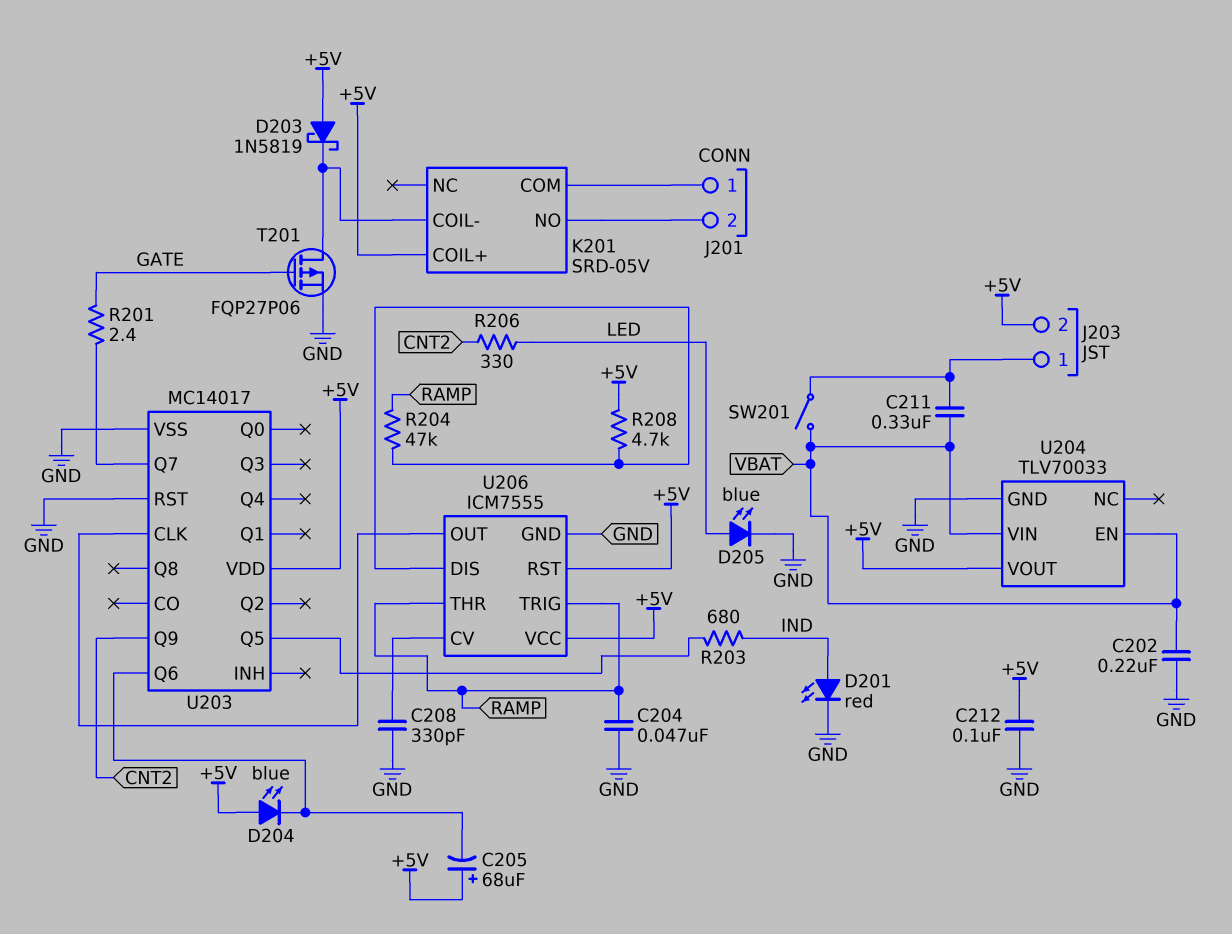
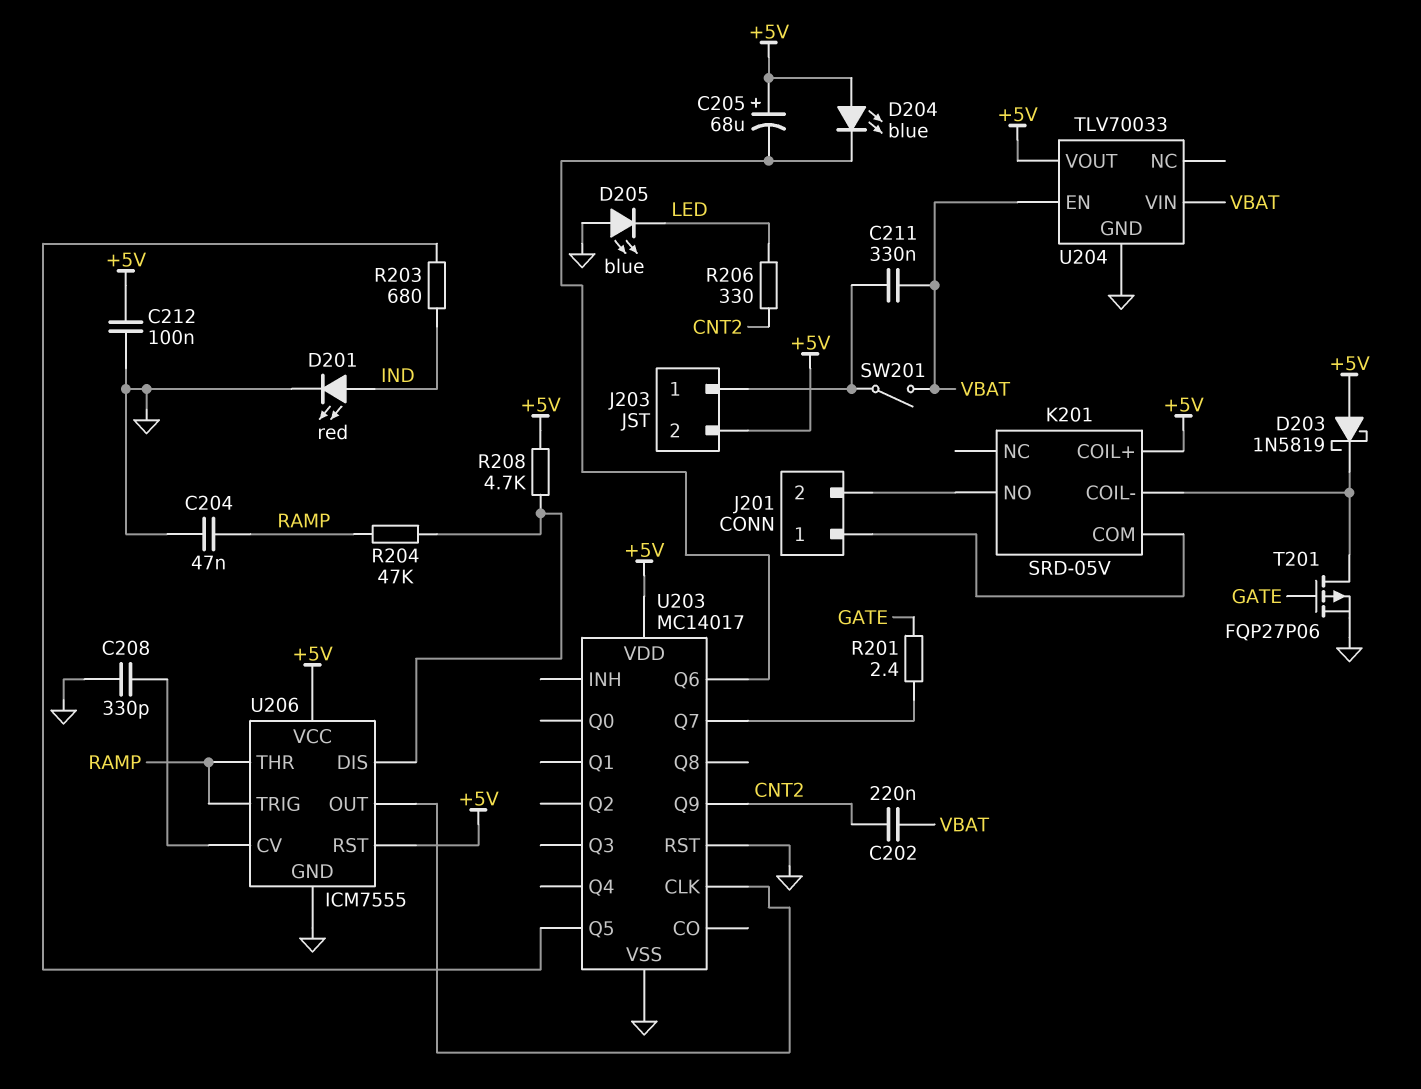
C202: 220nF (GND, VBAT) -> 220nF (CNT2, VBAT)
D205: LED blue (A LED, K GND) -> LED blue (A GND, K LED)

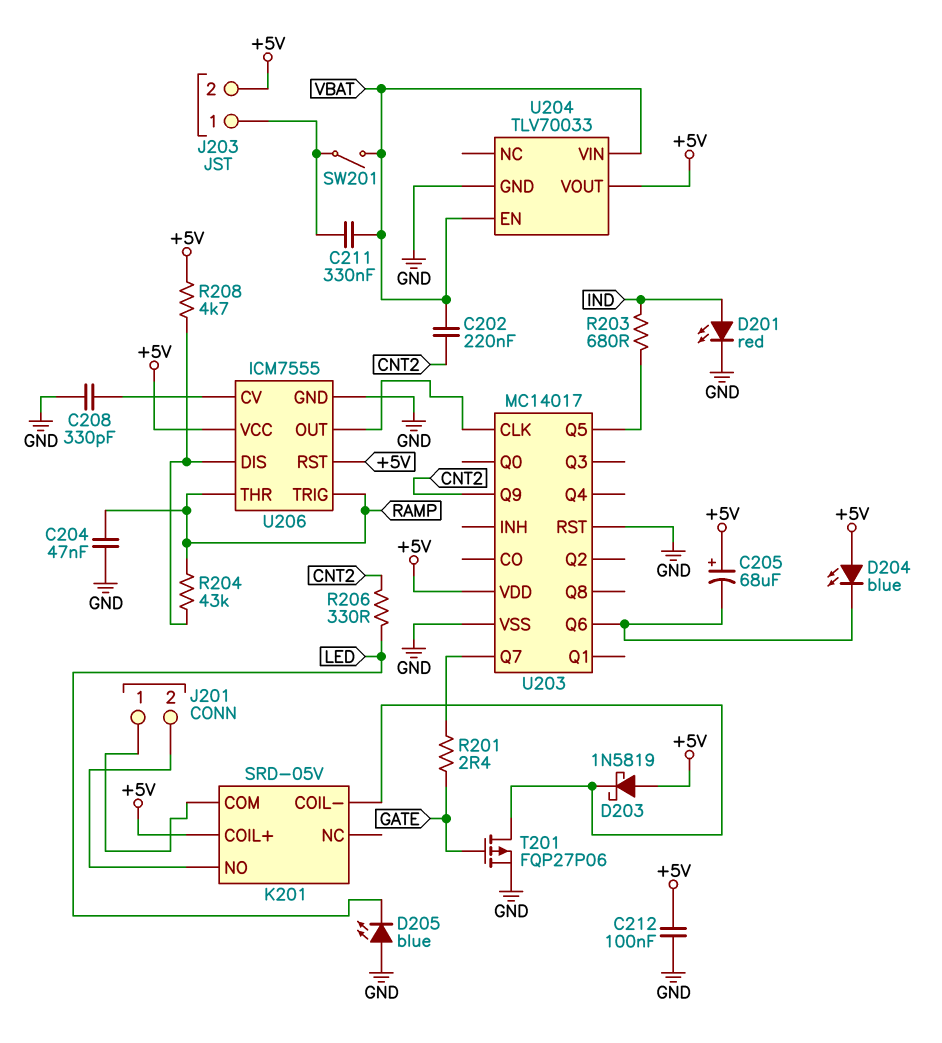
R204: 47k (RAMP, U206/DIS) -> 43k (RAMP, U206/DIS)

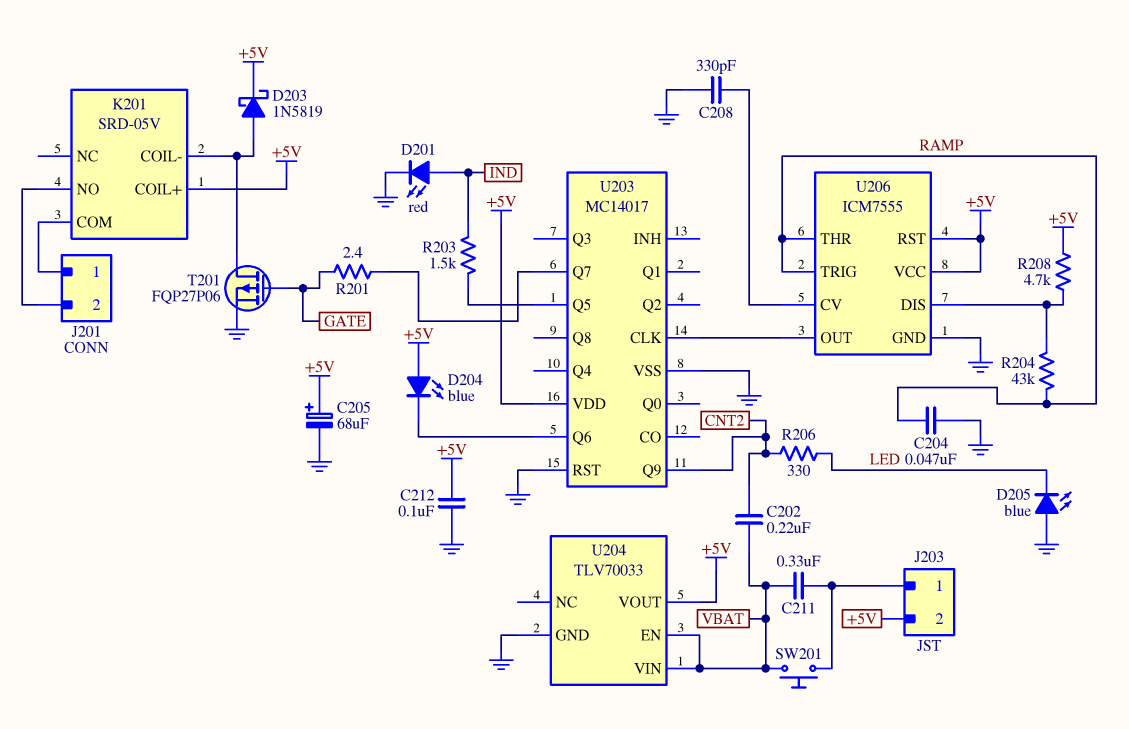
C205: 68uF (plus +5V, minus U203/Q6) -> 68uF (plus +5V, minus GND)
D203: schottky 1N5819 (A +5V, K K201/COIL-) -> schottky 1N5819 (A K201/COIL-, K +5V)
R203: 680 (IND, U203/Q5) -> 1.5k (IND, U203/Q5)
SW201: switch (J203/1, VBAT) -> button (J203/1, VBAT)

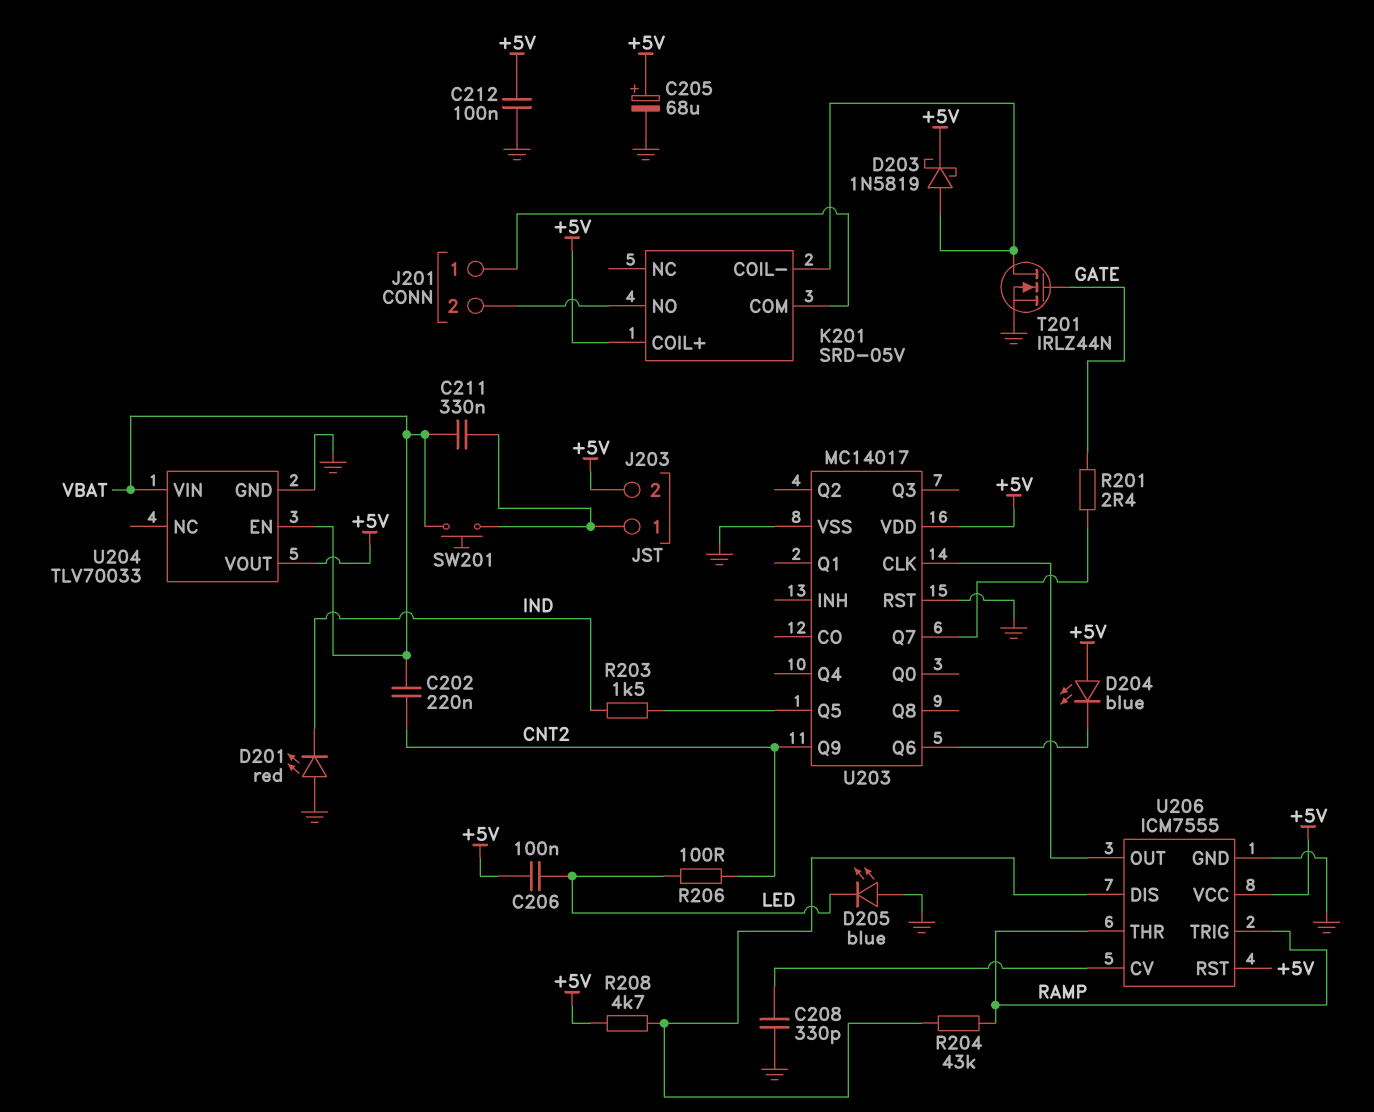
C204: 47nF (GND, RAMP) -> none
C206: none -> 100nF (+5V, LED)
D201: LED red (A IND, K GND) -> LED red (A GND, K IND)
R206: 330 (CNT2, LED) -> 100 (CNT2, LED)
T201: PMOS FQP27P06 (G GATE, D K201/COIL-, S GND) -> NMOS IRLZ44N (G GATE, D K201/COIL-, S GND)

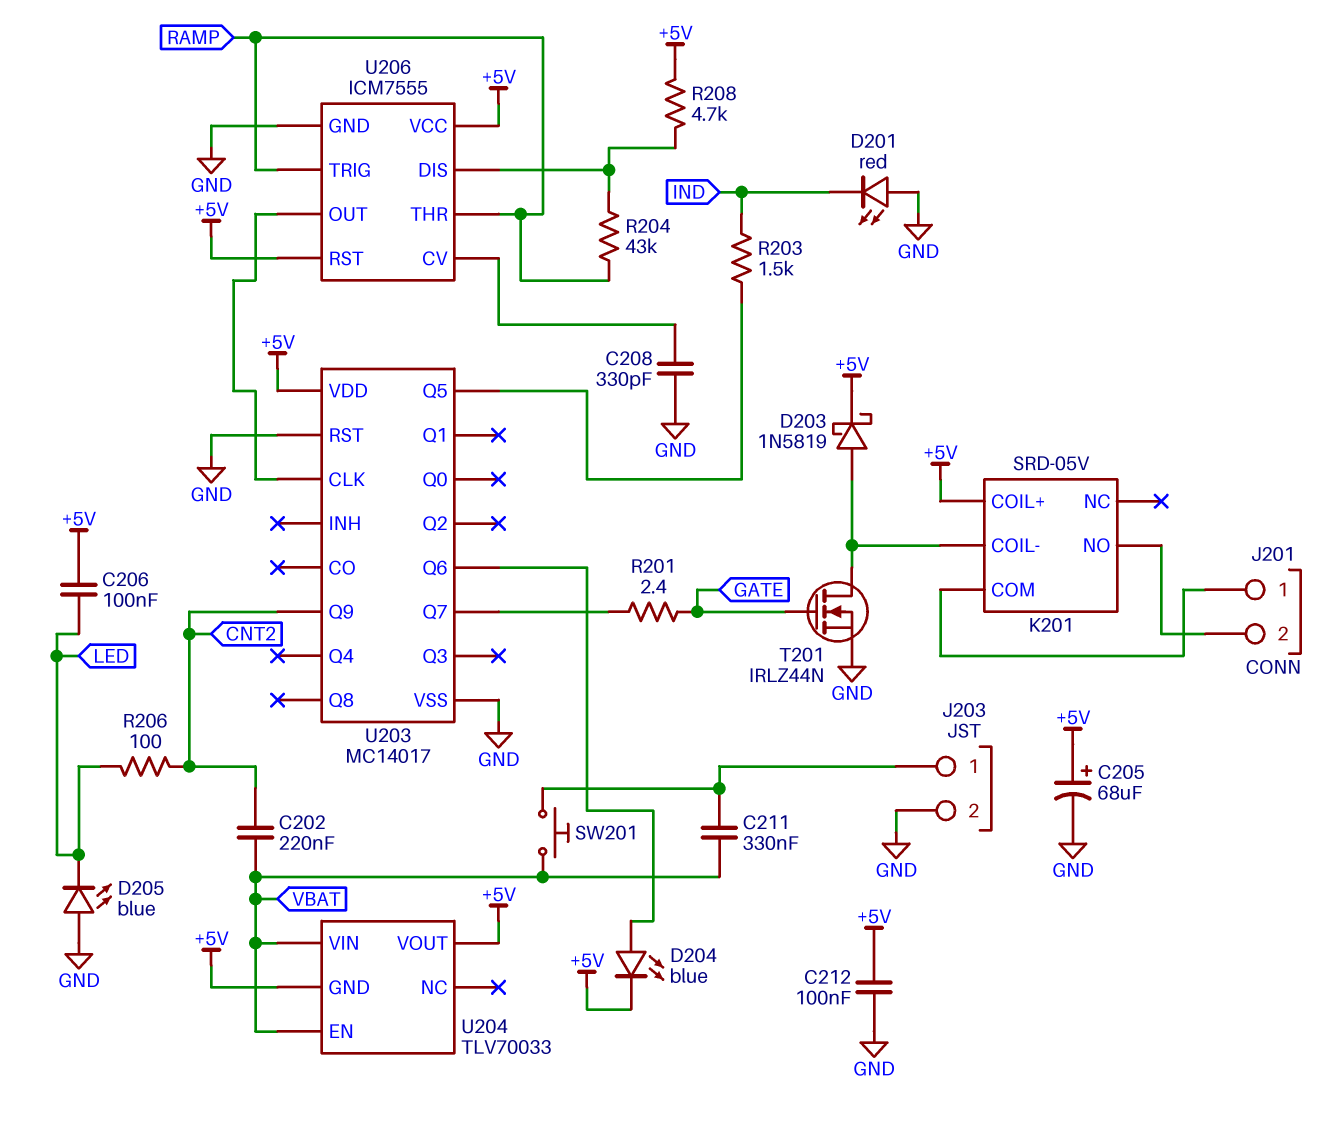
D204: LED blue (A +5V, K U203/Q6) -> LED blue (A U203/Q6, K +5V)
J203 pin 2: +5V -> GND
U204 pin GND: GND -> +5V

